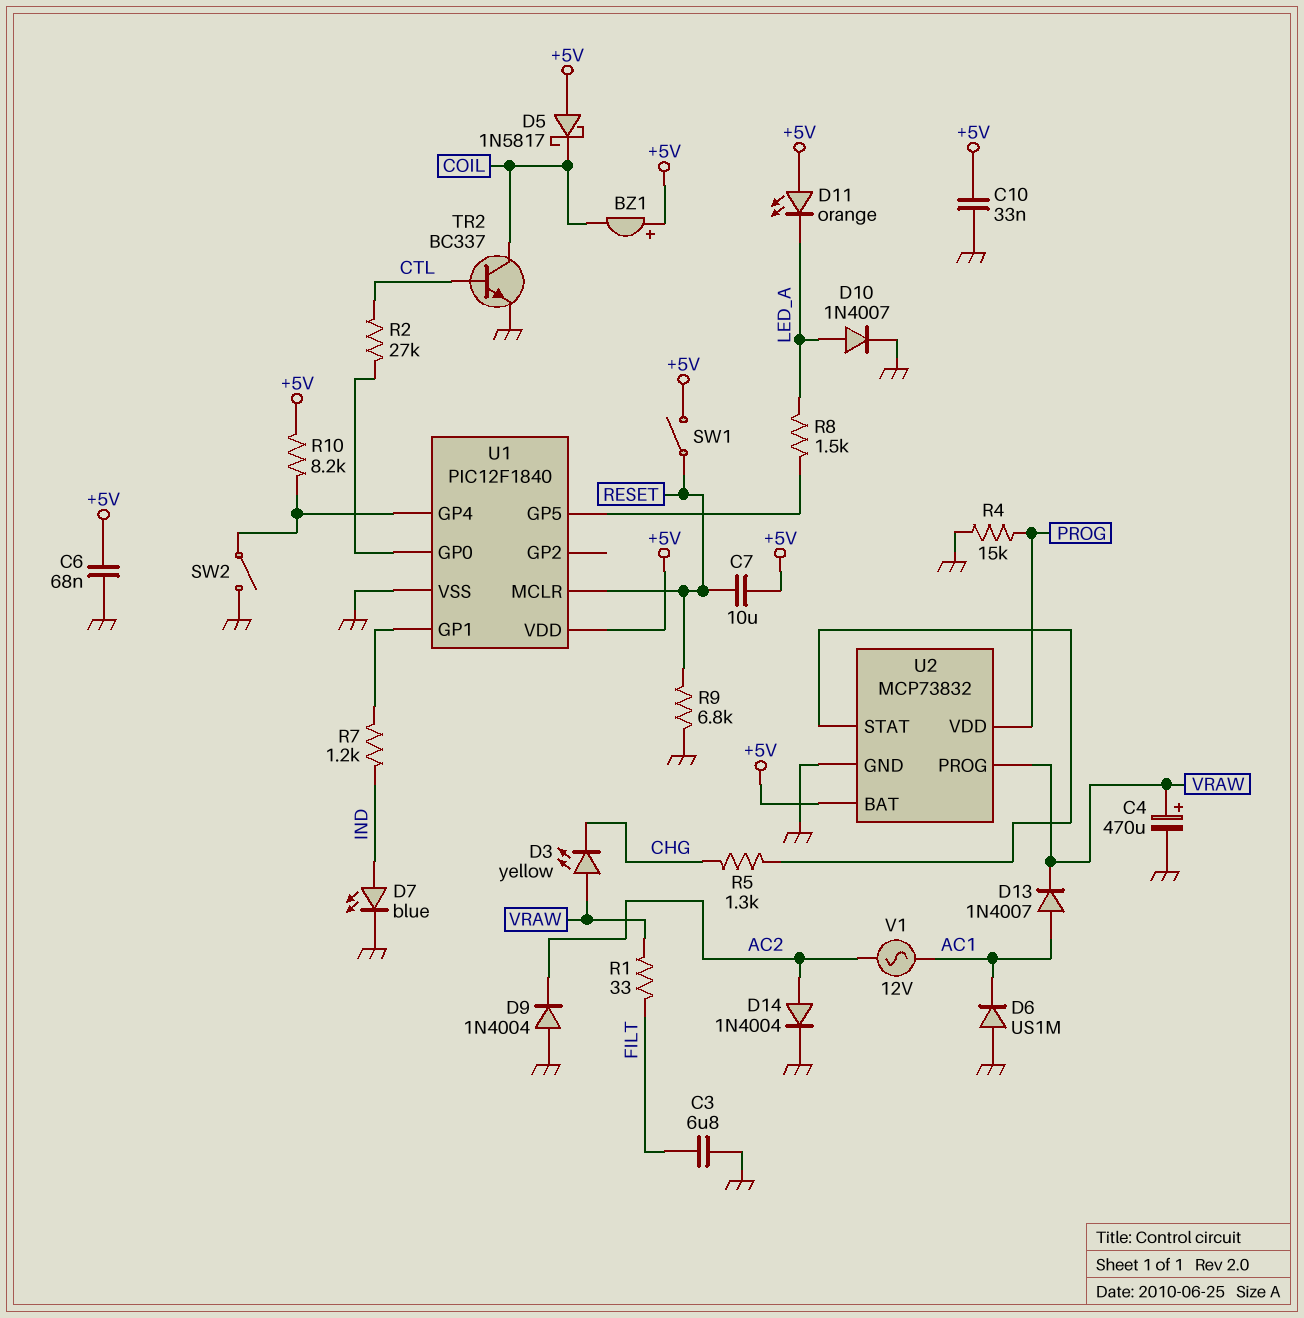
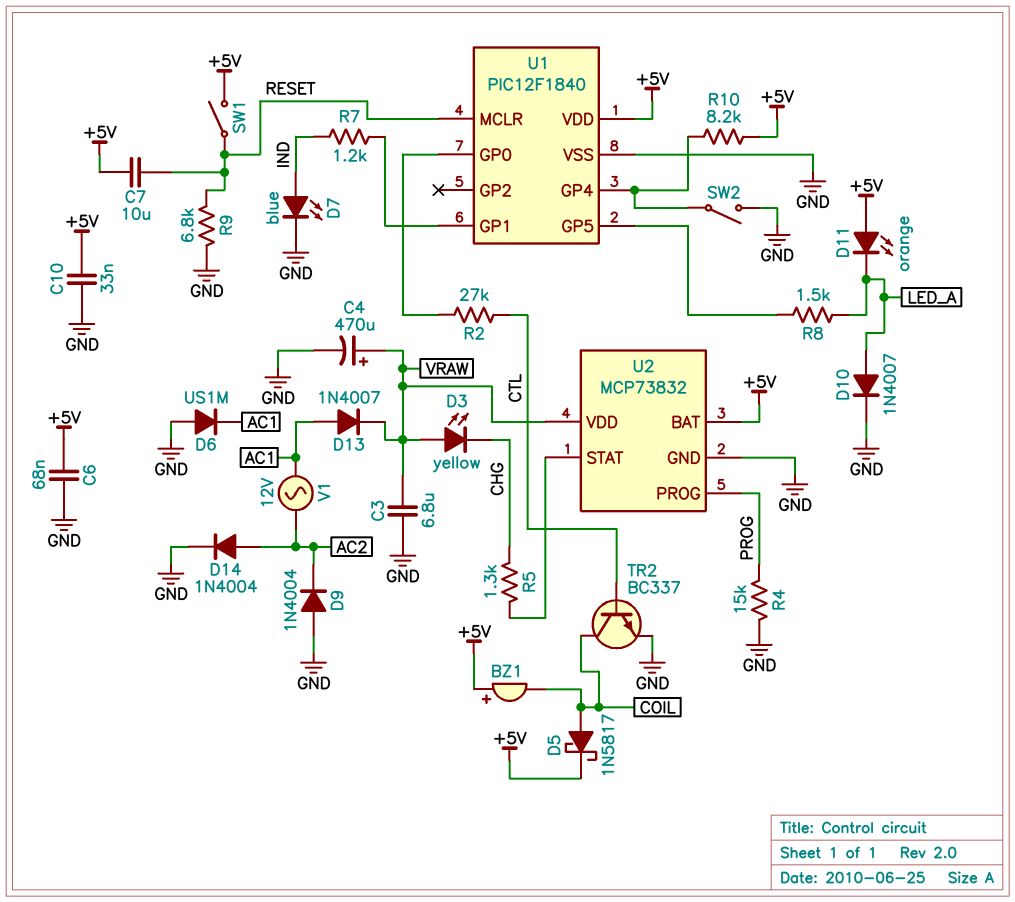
C3: 6.8uF (FILT, GND) -> 6.8uF (GND, VRAW)
D5: schottky 1N5817 (A +5V, K COIL) -> schottky 1N5817 (A COIL, K +5V)
R1: 33 (FILT, VRAW) -> none
U2 pin PROG: VRAW -> PROG
U2 pin VDD: PROG -> VRAW

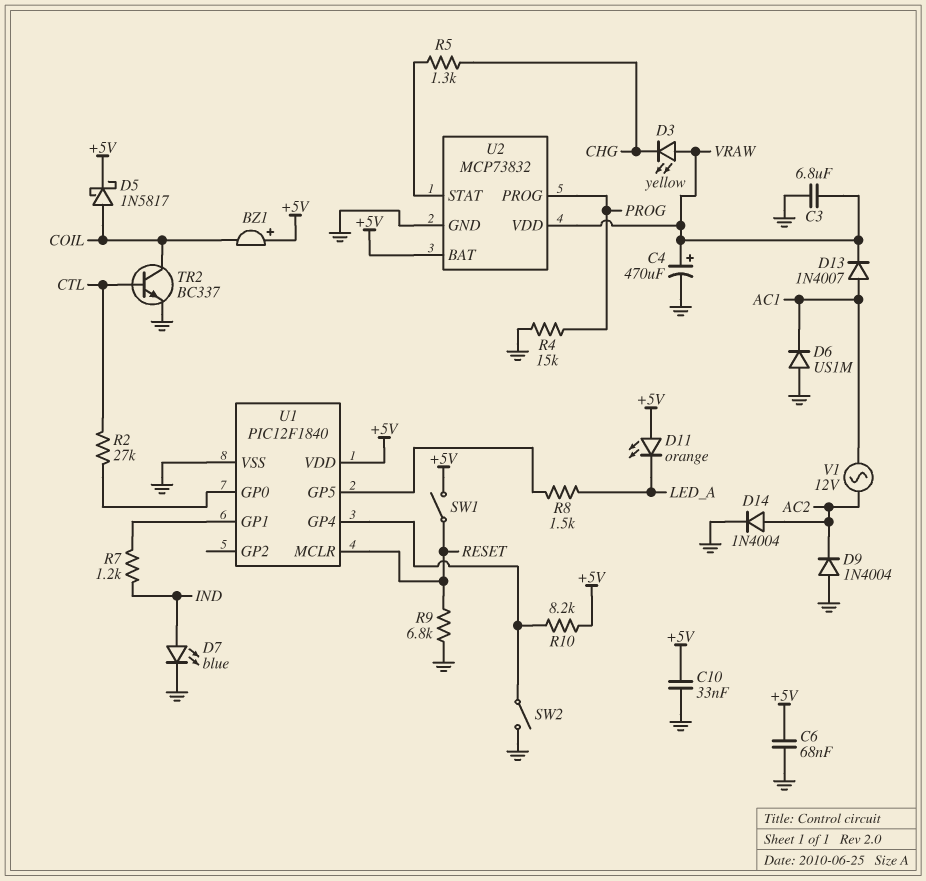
C7: 10uF (+5V, RESET) -> none
D10: diode 1N4007 (A LED_A, K GND) -> none

